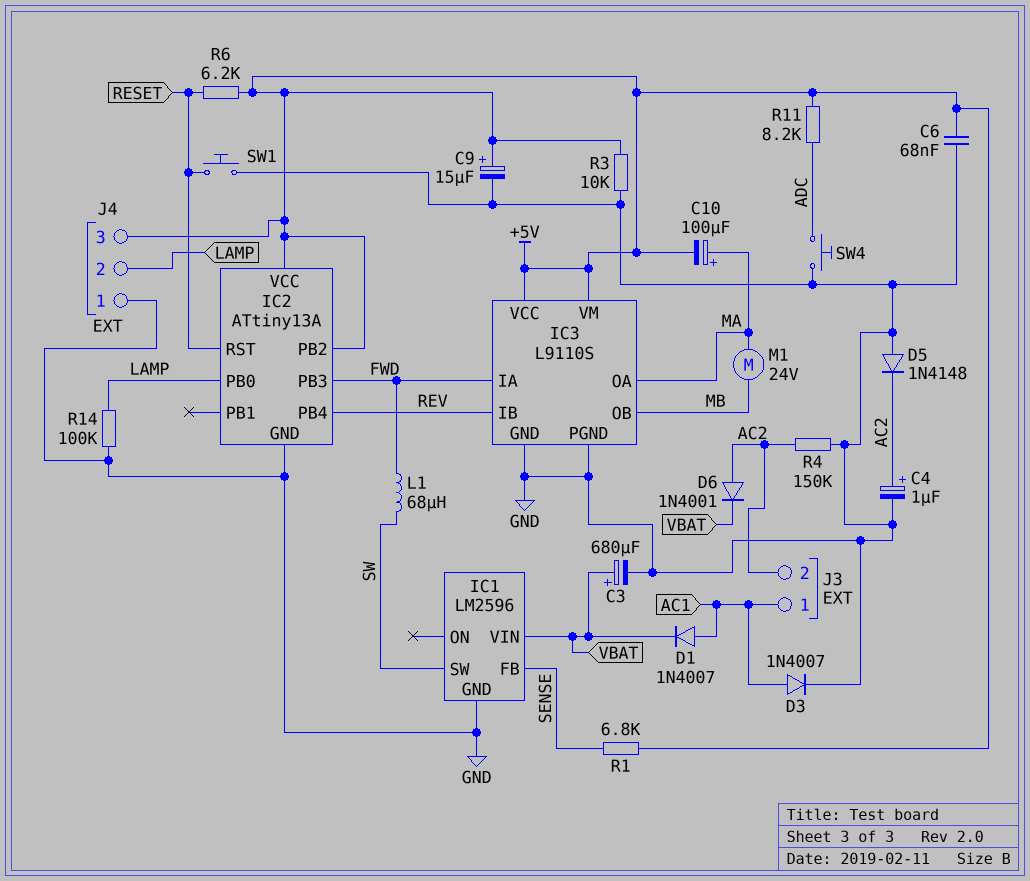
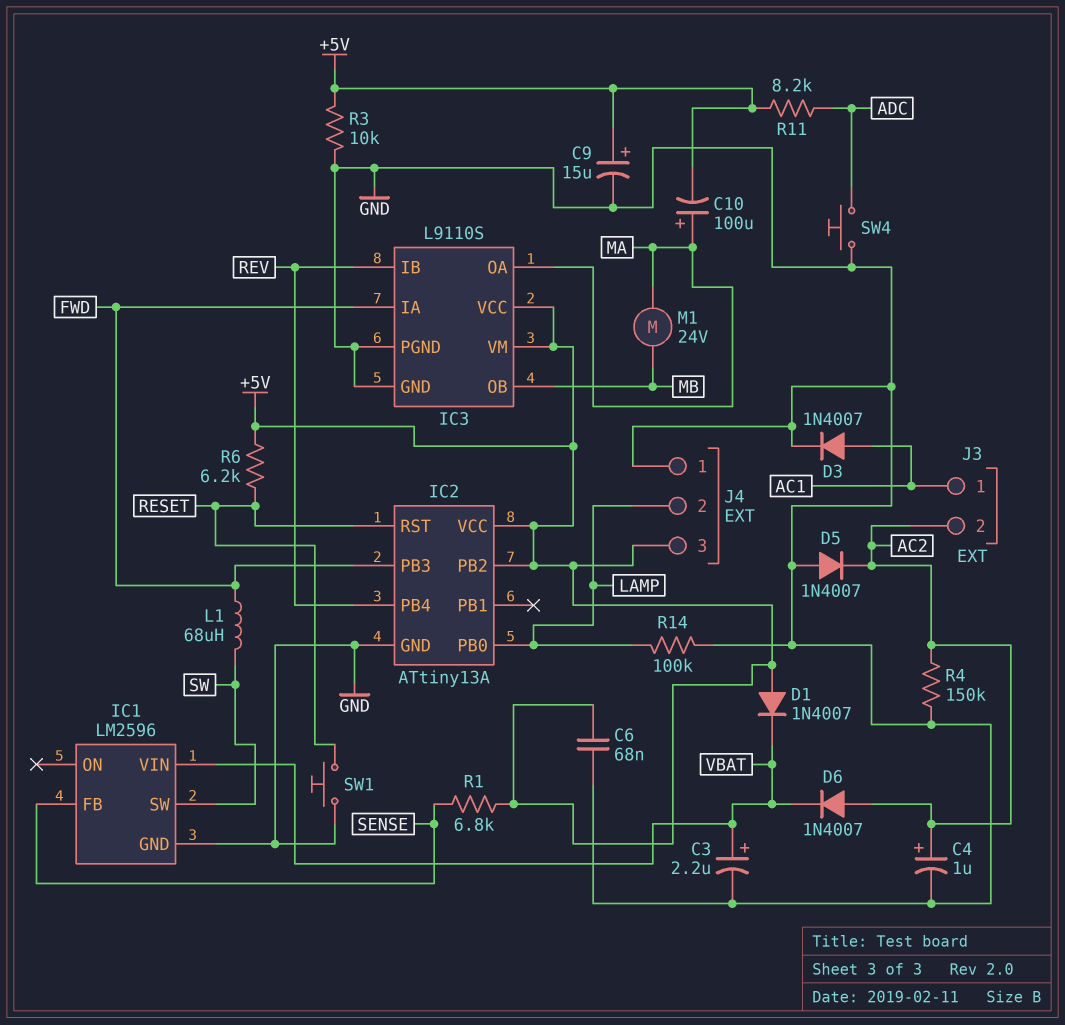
C3: 680uF (plus VBAT, minus GND) -> 2.2uF (plus VBAT, minus GND)
D1: diode 1N4007 (A AC1, K VBAT) -> diode 1N4007 (A +5V, K VBAT)
D5: diode 1N4148 (A GND, K AC2) -> diode 1N4007 (A GND, K AC2)
D6: diode 1N4001 (A AC2, K VBAT) -> diode 1N4007 (A AC2, K VBAT)

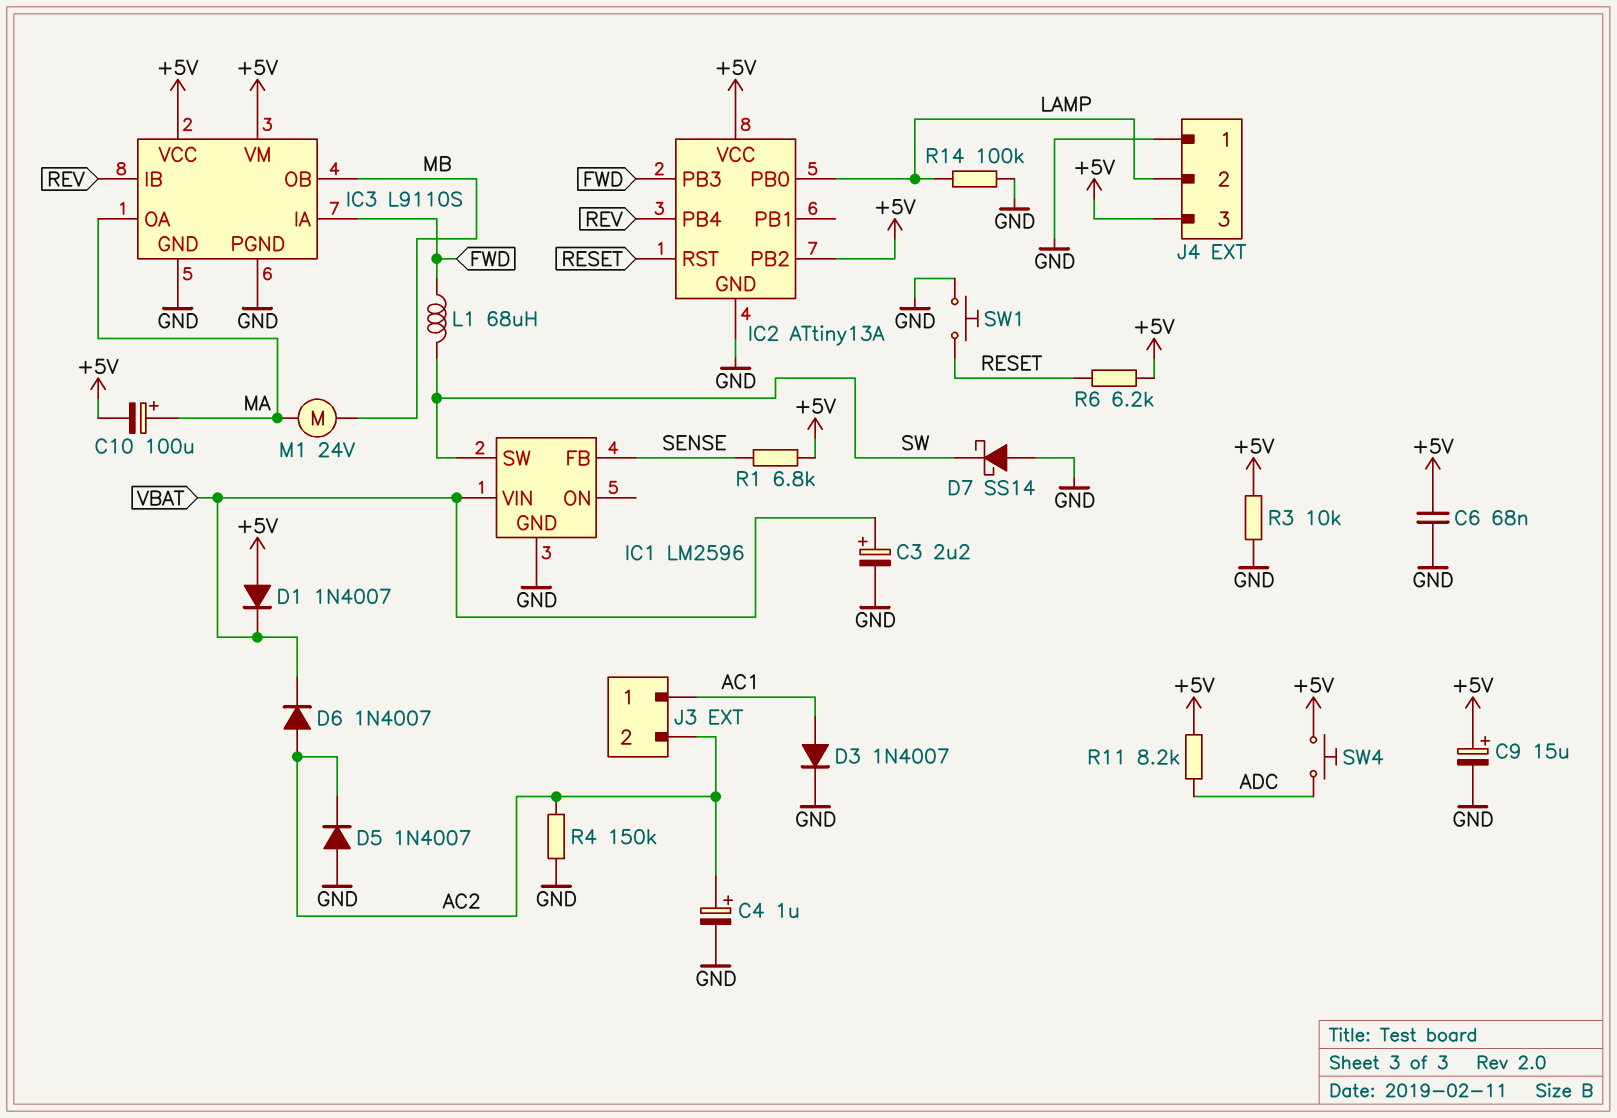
D7: none -> schottky SS14 (A GND, K SW)
SW4: button (ADC, GND) -> button (+5V, ADC)

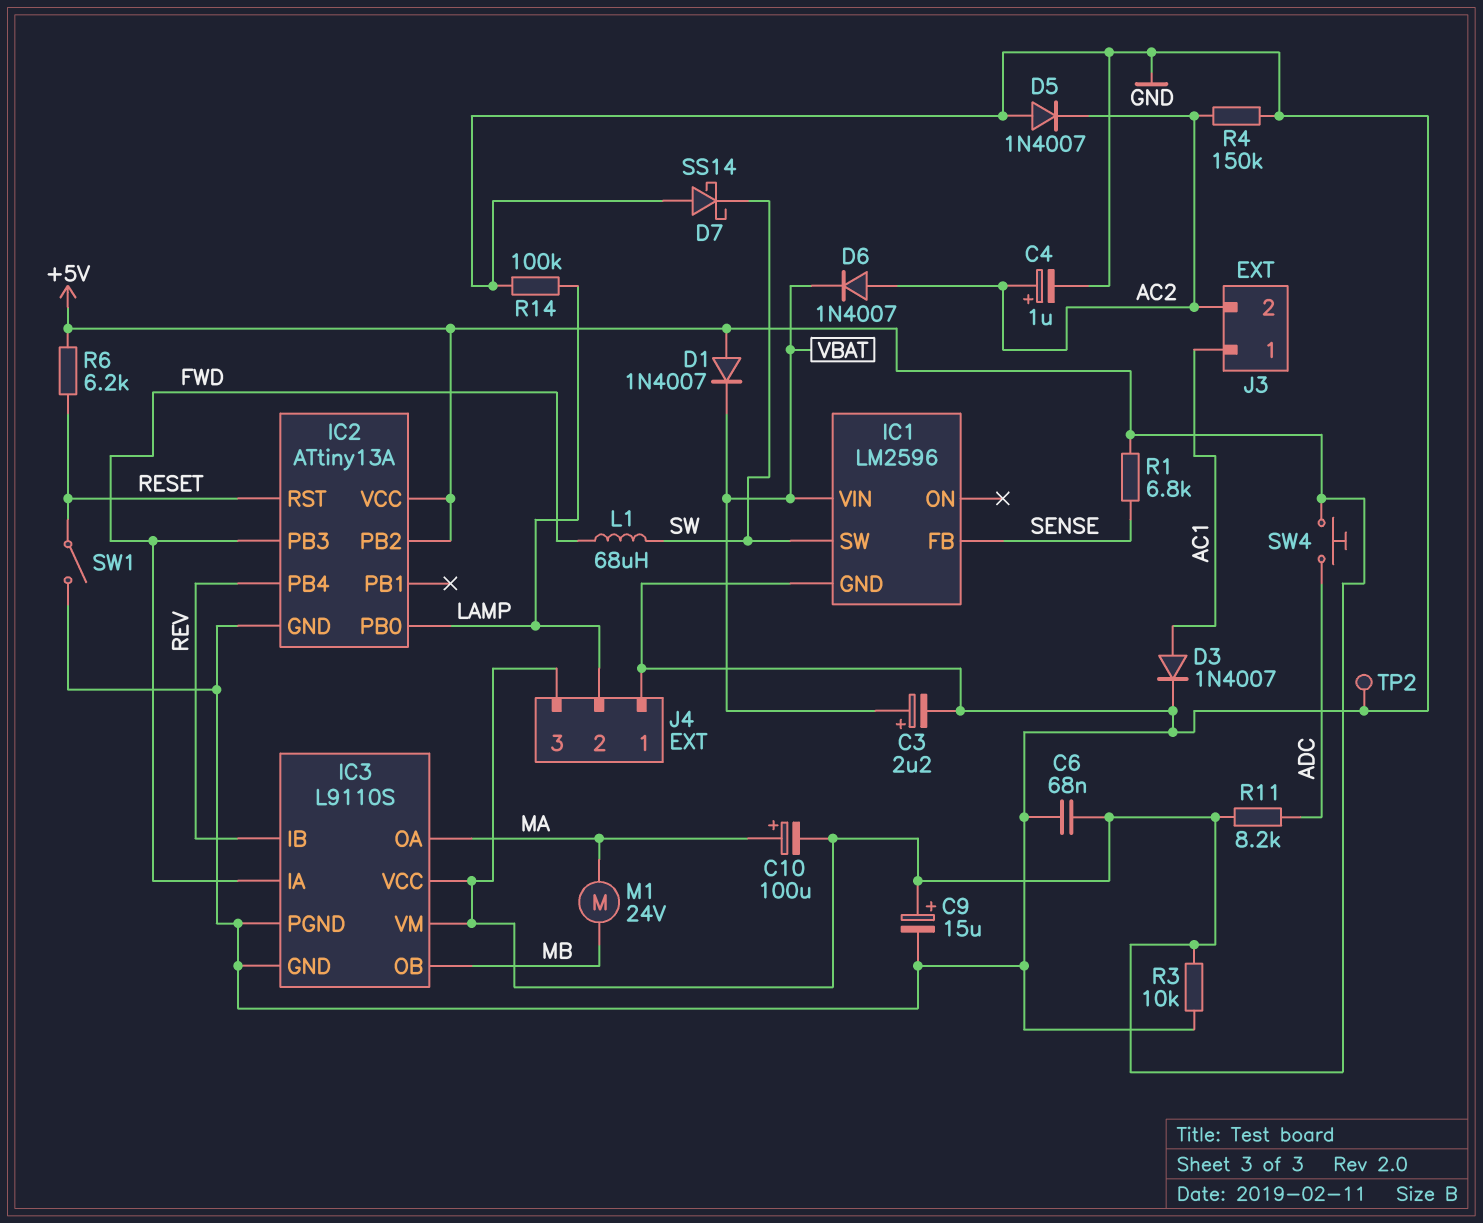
SW1: button (GND, RESET) -> switch (GND, RESET)
TP2: none -> test point (GND)

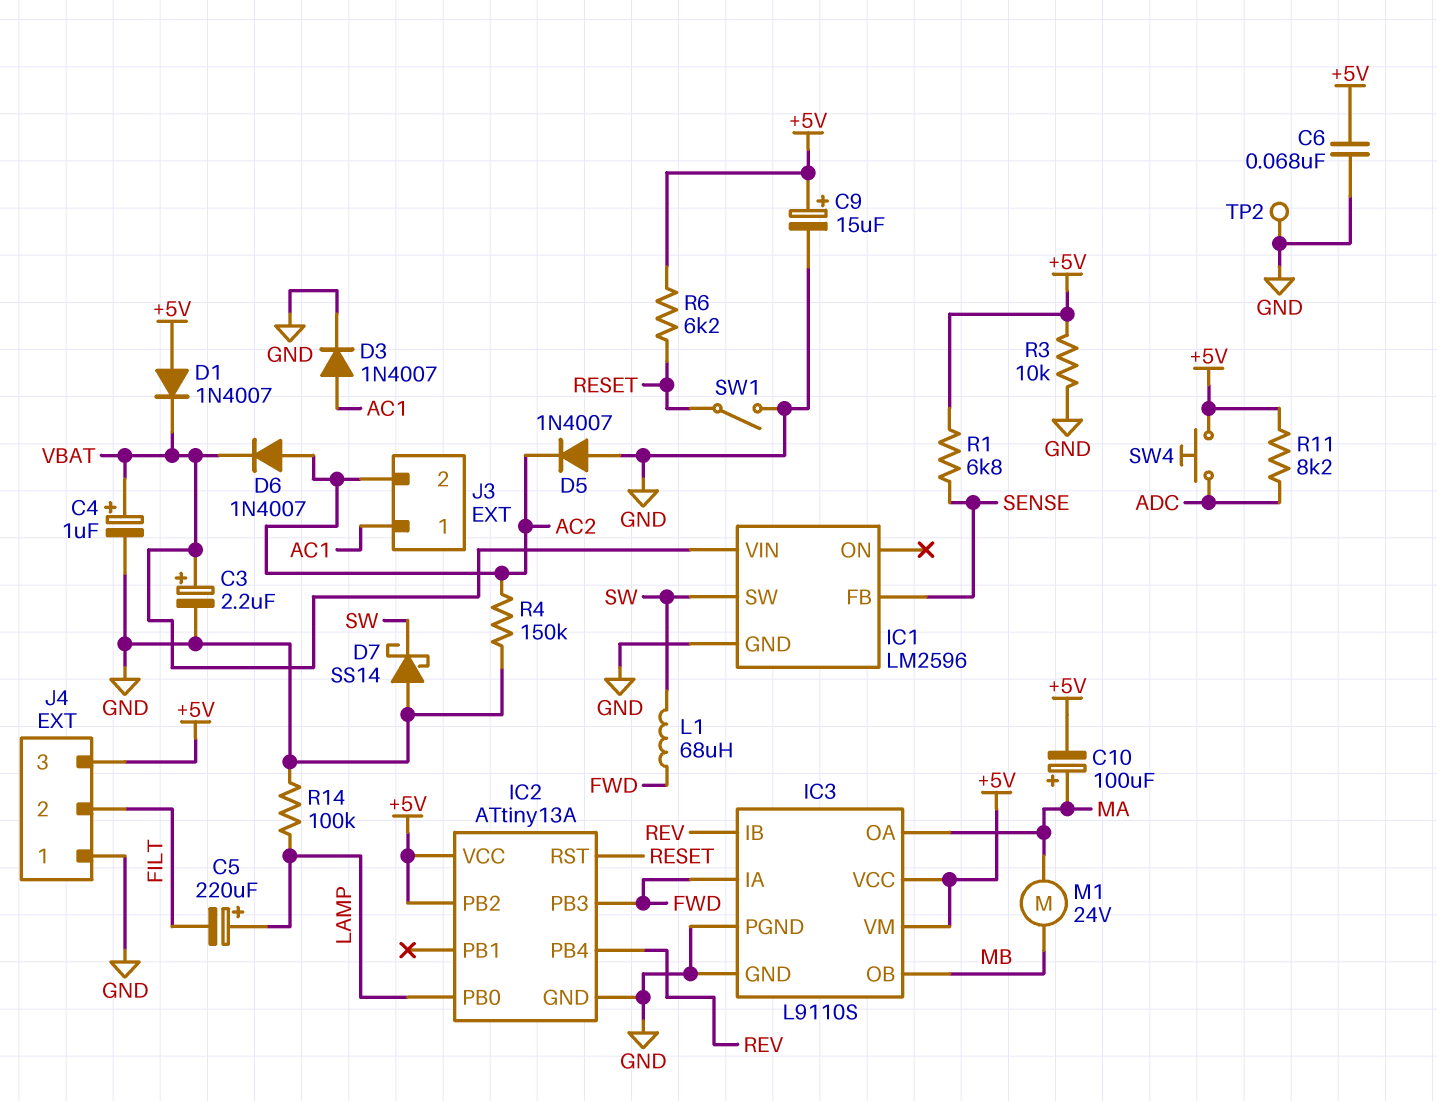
C4: 1uF (plus AC2, minus GND) -> 1uF (plus VBAT, minus GND)
C5: none -> 220uF (plus LAMP, minus FILT)
J4 pin 2: LAMP -> FILT

